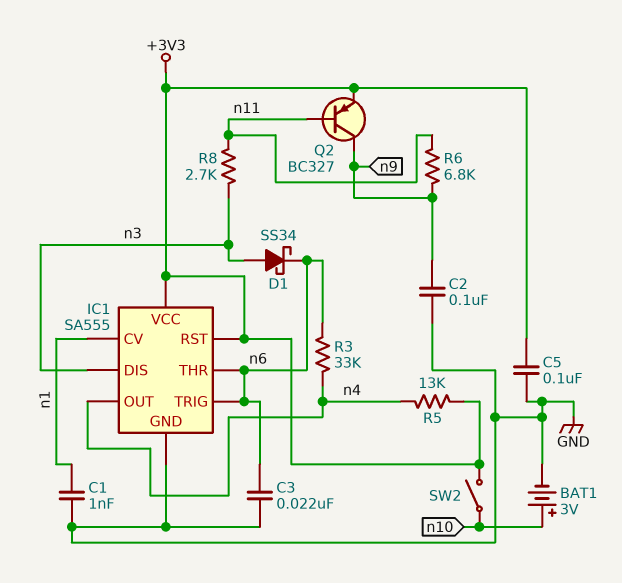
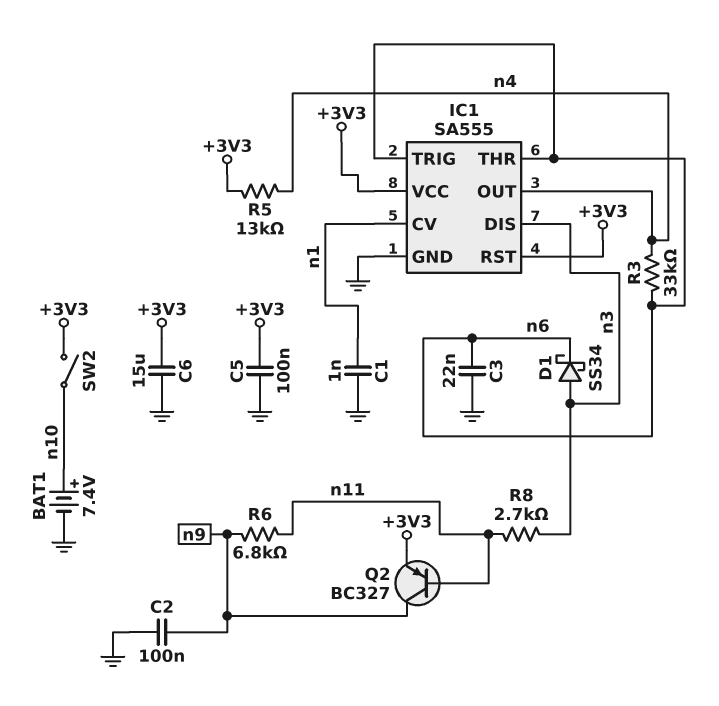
BAT1: 3V (plus n10, minus GND) -> 7.4V (plus n10, minus GND)
C6: none -> 15uF (+3V3, GND)

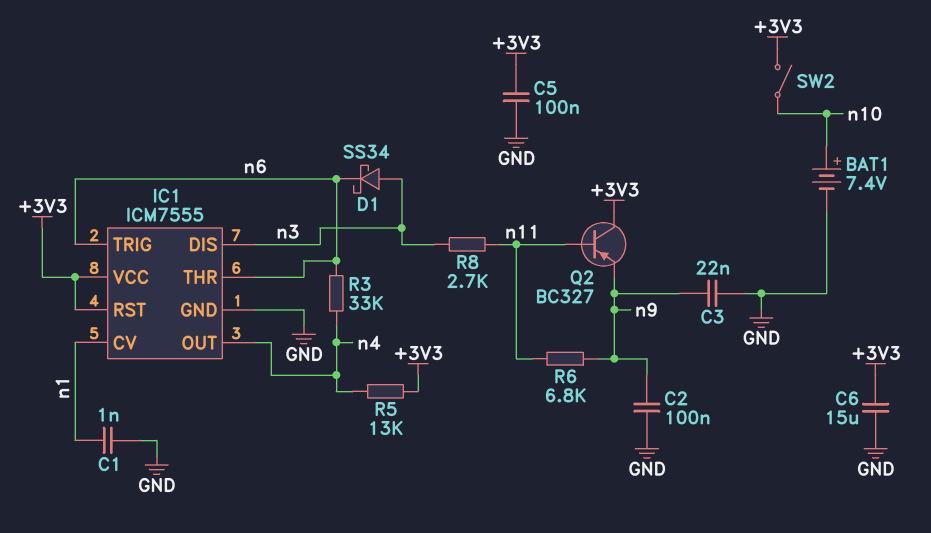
C3: 22nF (GND, n6) -> 22nF (GND, n9)
IC1: SA555 -> ICM7555
Q2: PNP BC327 (B n11, C n9, E +3V3) -> PNP BC327 (B n11, C +3V3, E n9)

